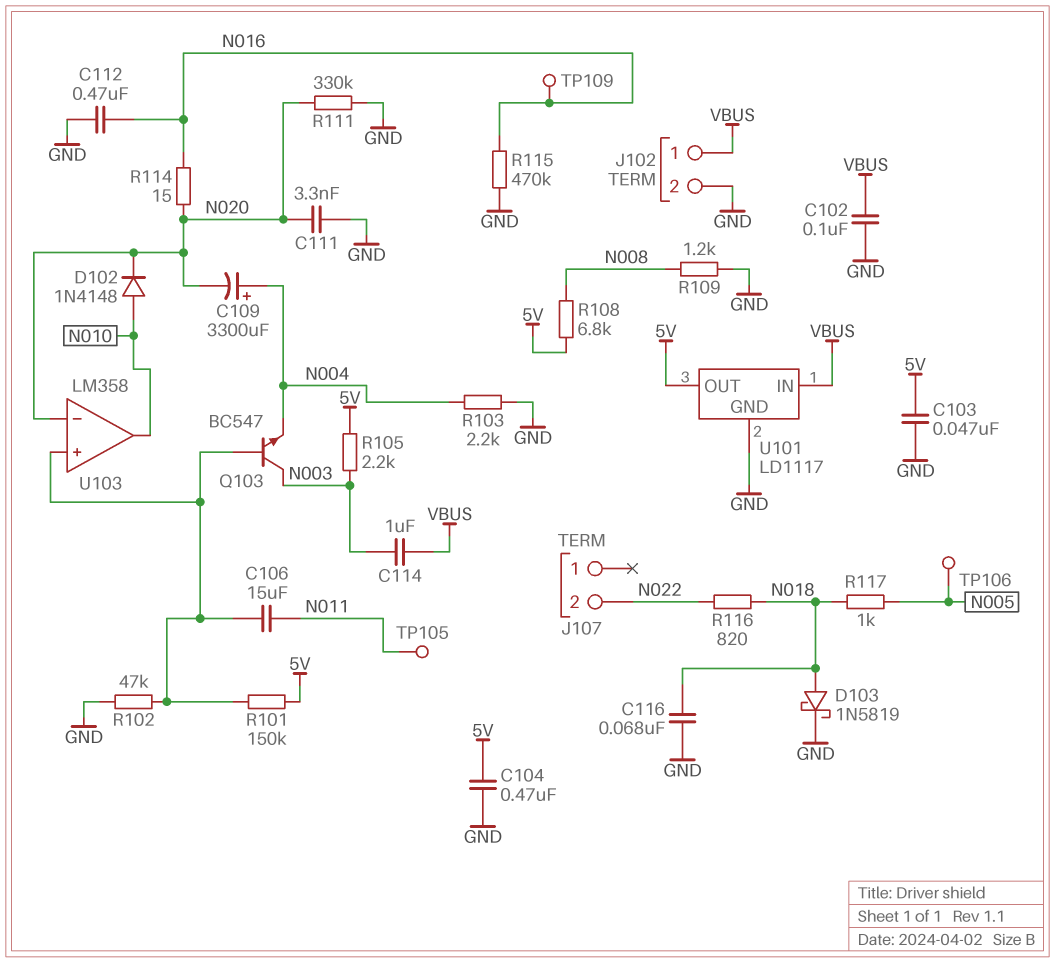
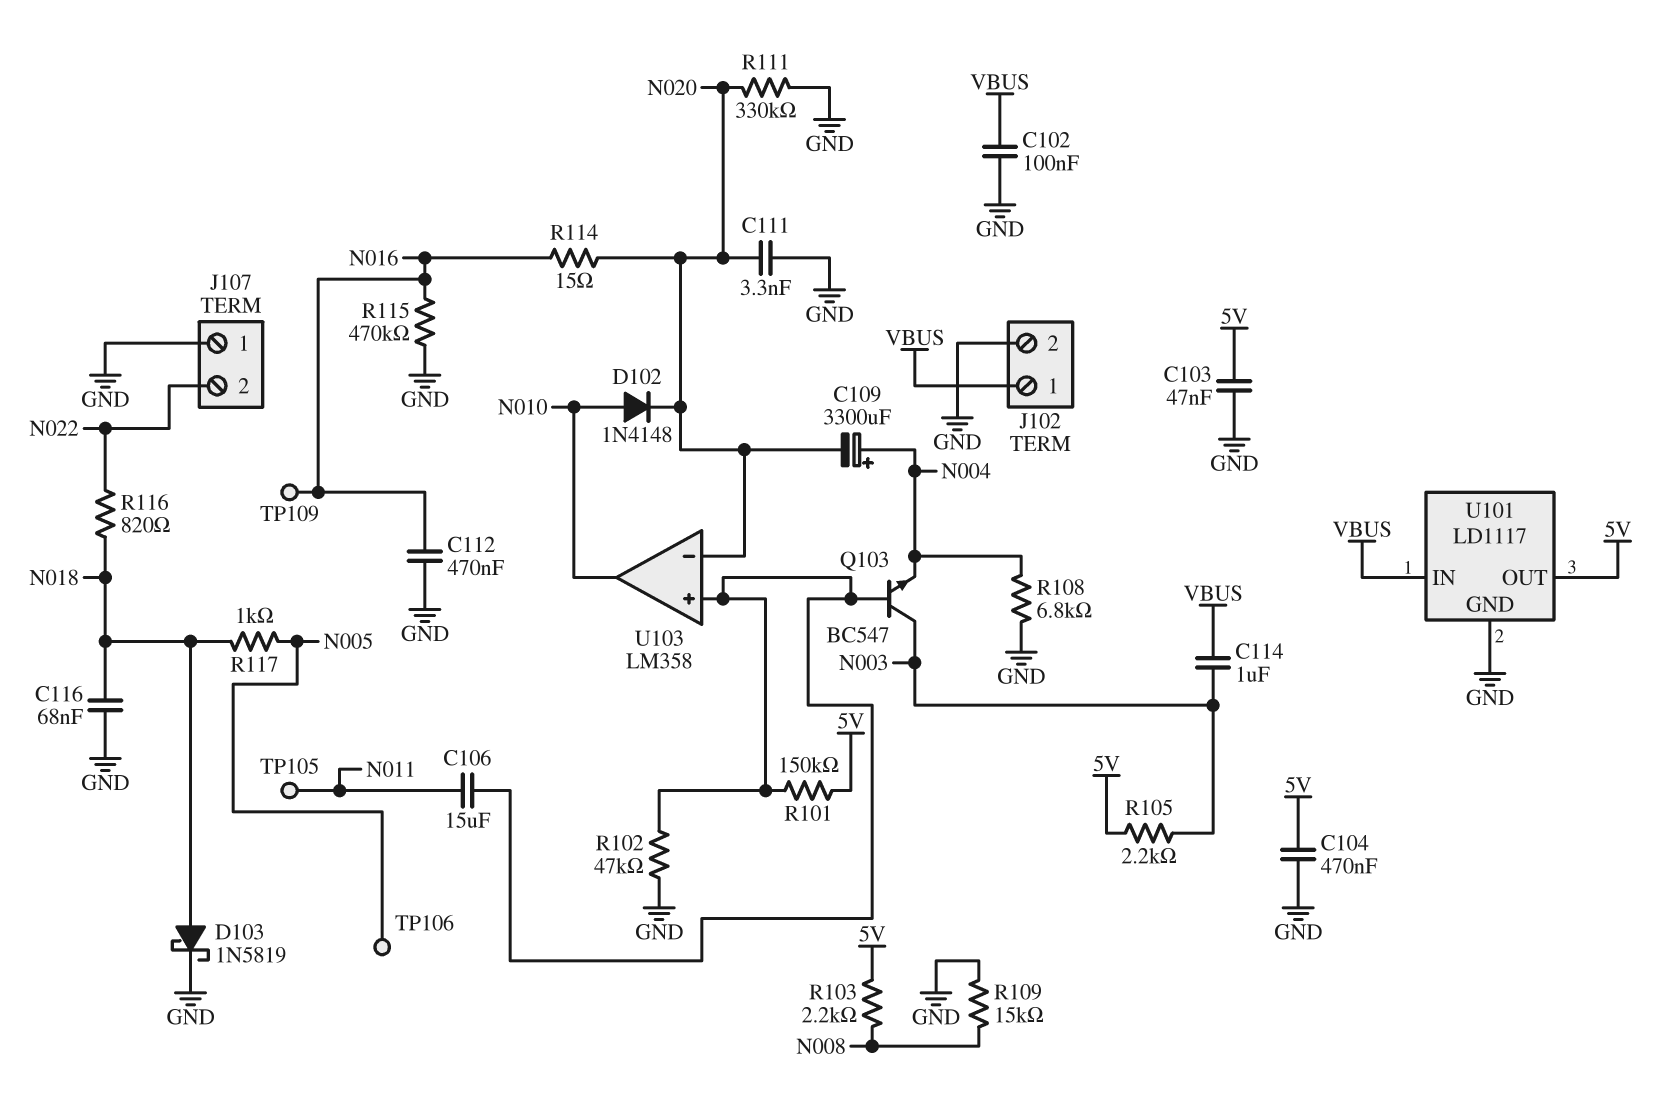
J107 pin 1: none -> GND
R103: 2.2k (GND, N004) -> 2.2k (5V, N008)
R108: 6.8k (5V, N008) -> 6.8k (GND, N004)
R109: 1.2k (GND, N008) -> 15k (GND, N008)

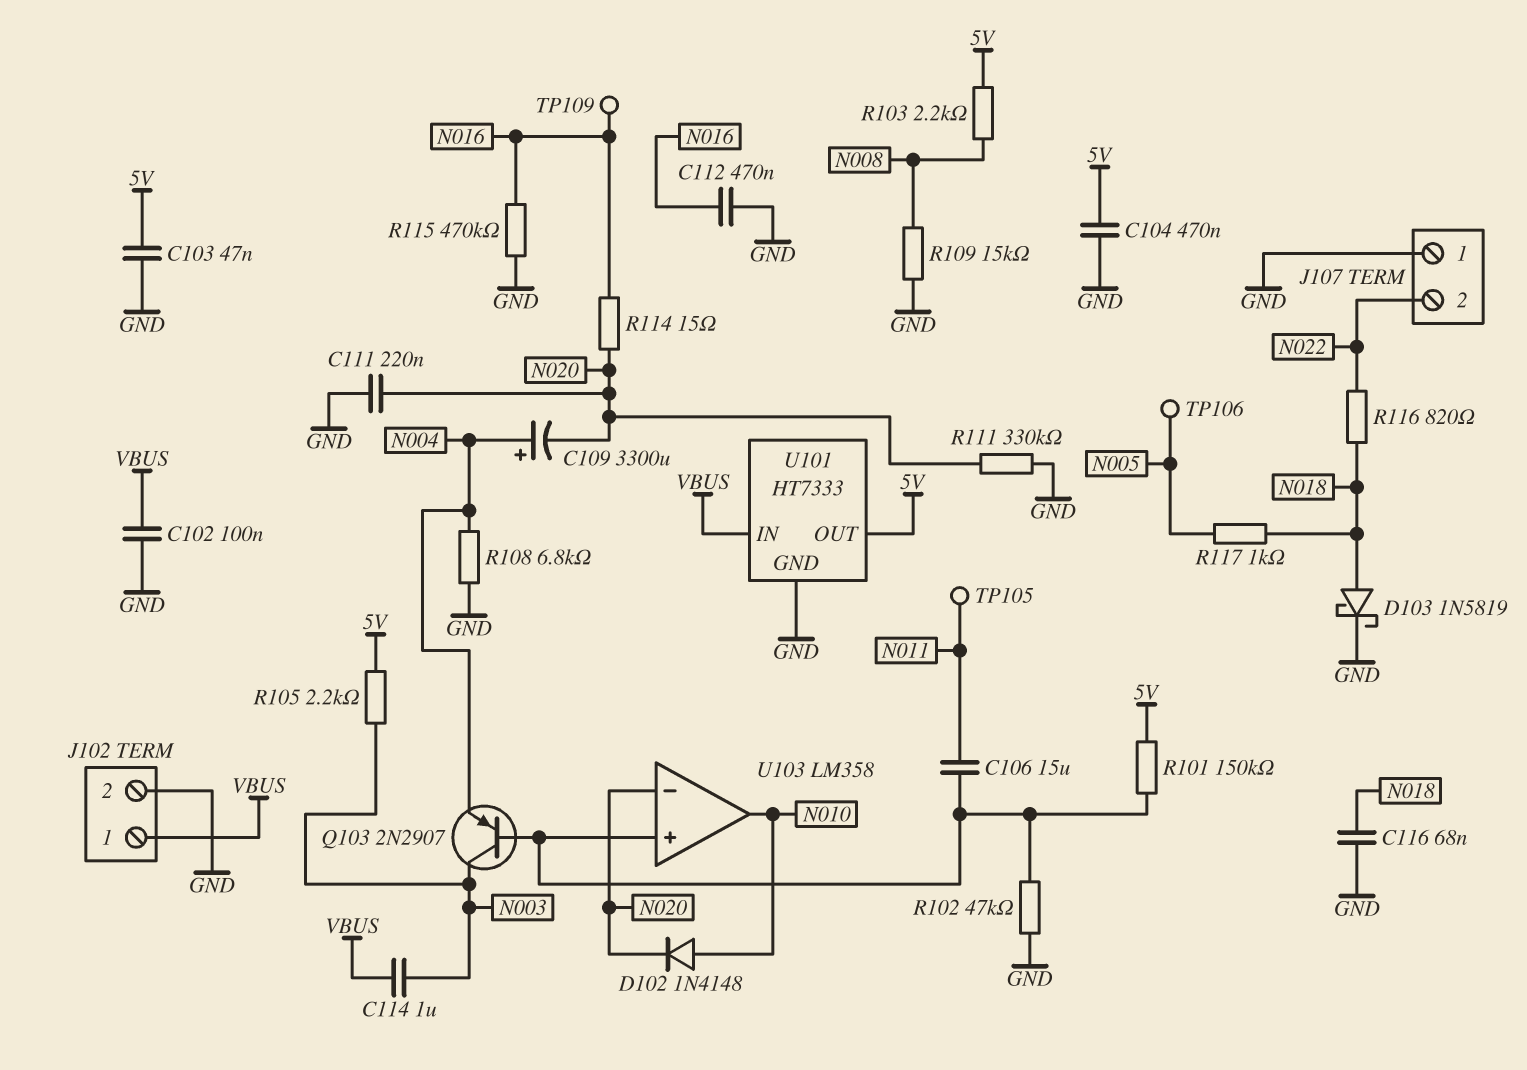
C111: 3.3nF (GND, N020) -> 220nF (GND, N020)
Q103: NPN BC547 (B U103/in+, C N003, E N004) -> PNP 2N2907 (B U103/in+, C N003, E N004)
U101: LD1117 -> HT7333

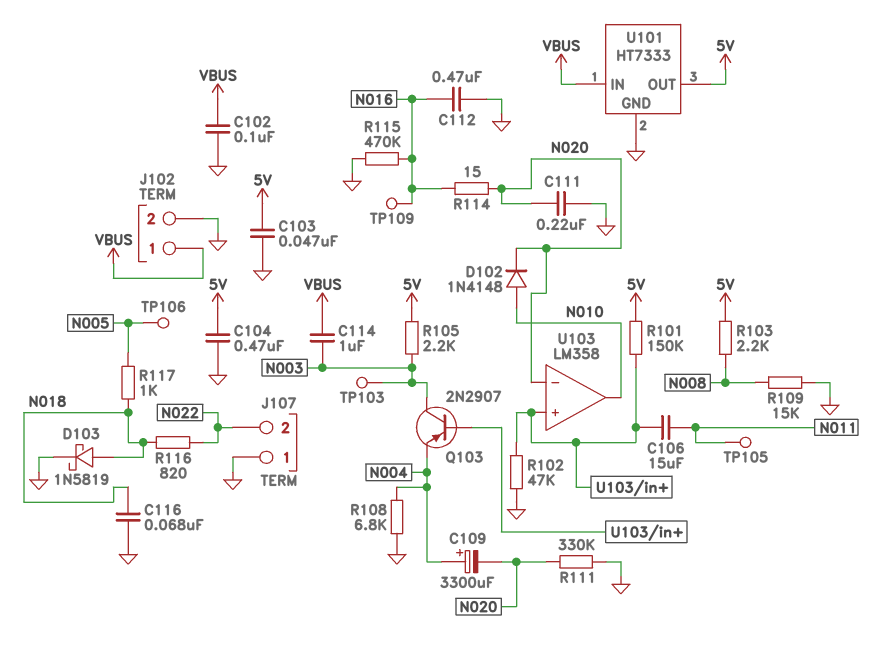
TP103: none -> test point (N003)

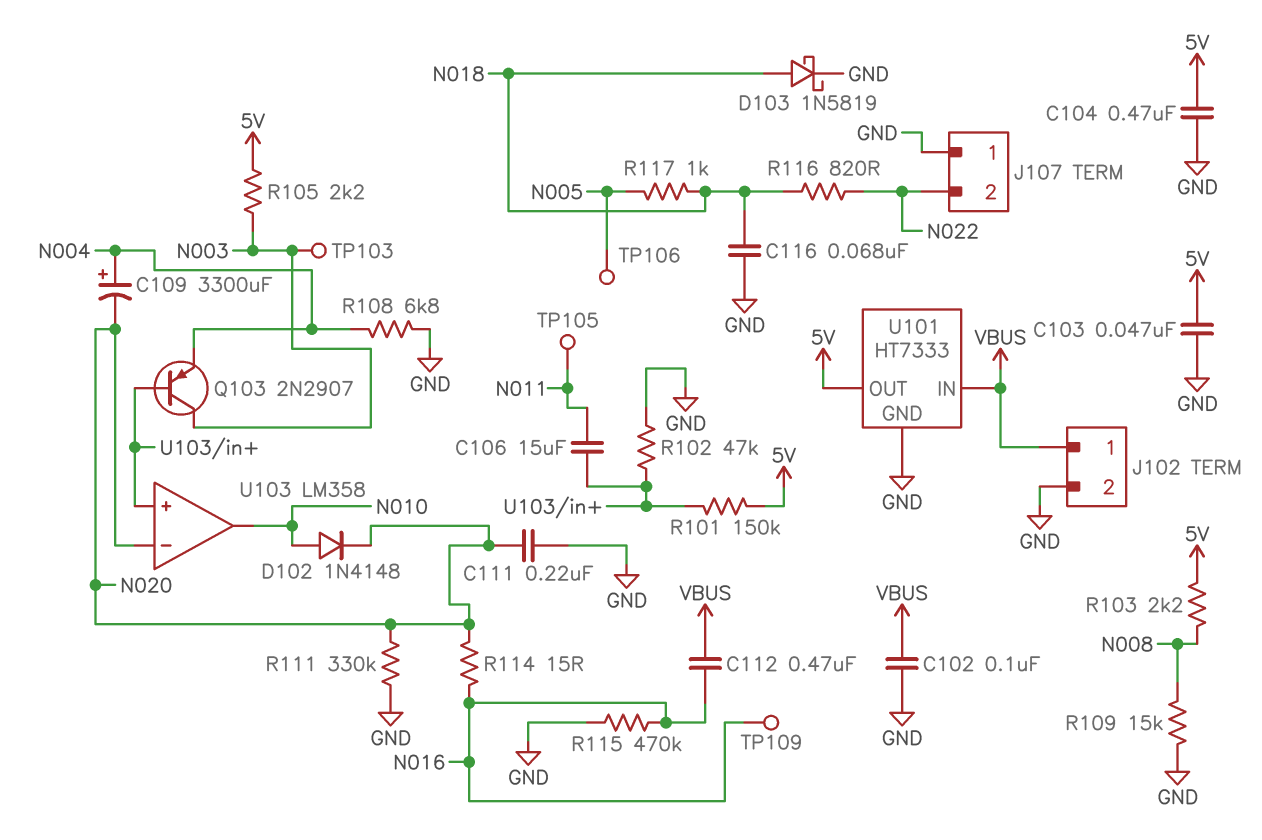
C112: 470nF (GND, N016) -> 470nF (N016, VBUS)
C114: 1uF (N003, VBUS) -> none

